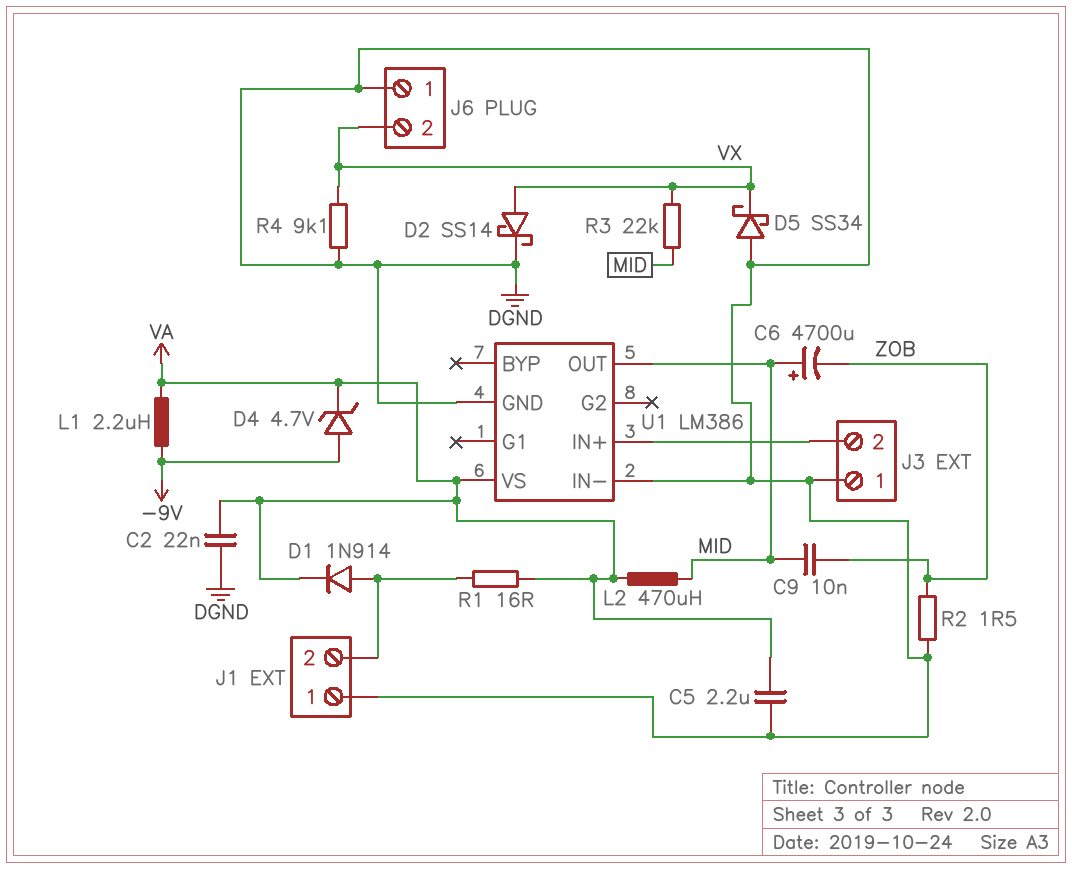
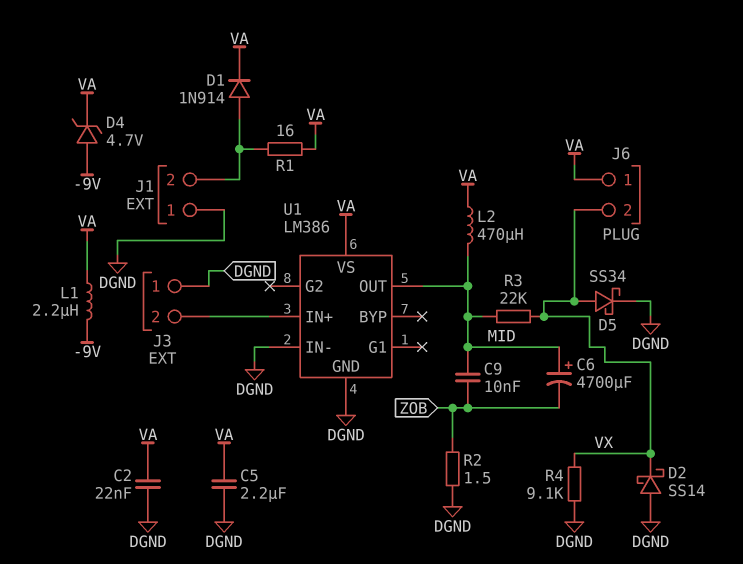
D2: schottky SS14 (A VX, K DGND) -> schottky SS14 (A DGND, K VX)
D5: schottky SS34 (A DGND, K VX) -> schottky SS34 (A VX, K DGND)
J6 pin 1: DGND -> VA

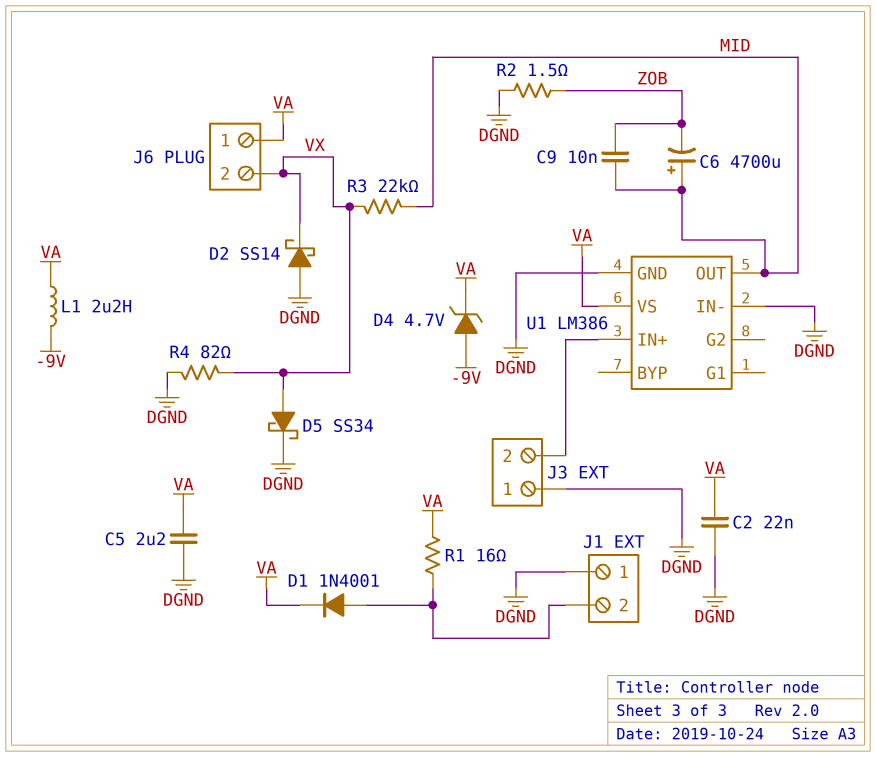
D1: diode 1N914 (A J1/2, K VA) -> diode 1N4001 (A J1/2, K VA)
L2: 470uH (MID, VA) -> none
R4: 9.1k (DGND, VX) -> 82 (DGND, VX)

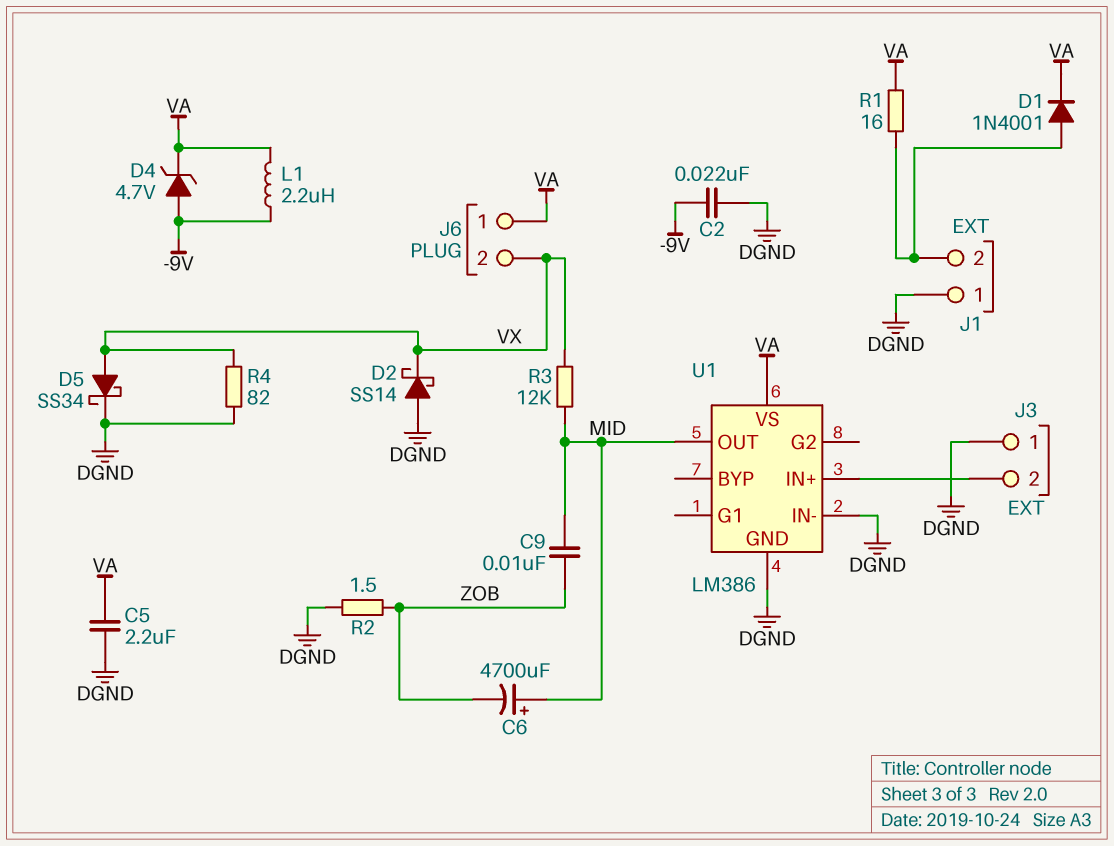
C2: 22nF (DGND, VA) -> 22nF (-9V, DGND)
R3: 22k (MID, VX) -> 12k (MID, VX)

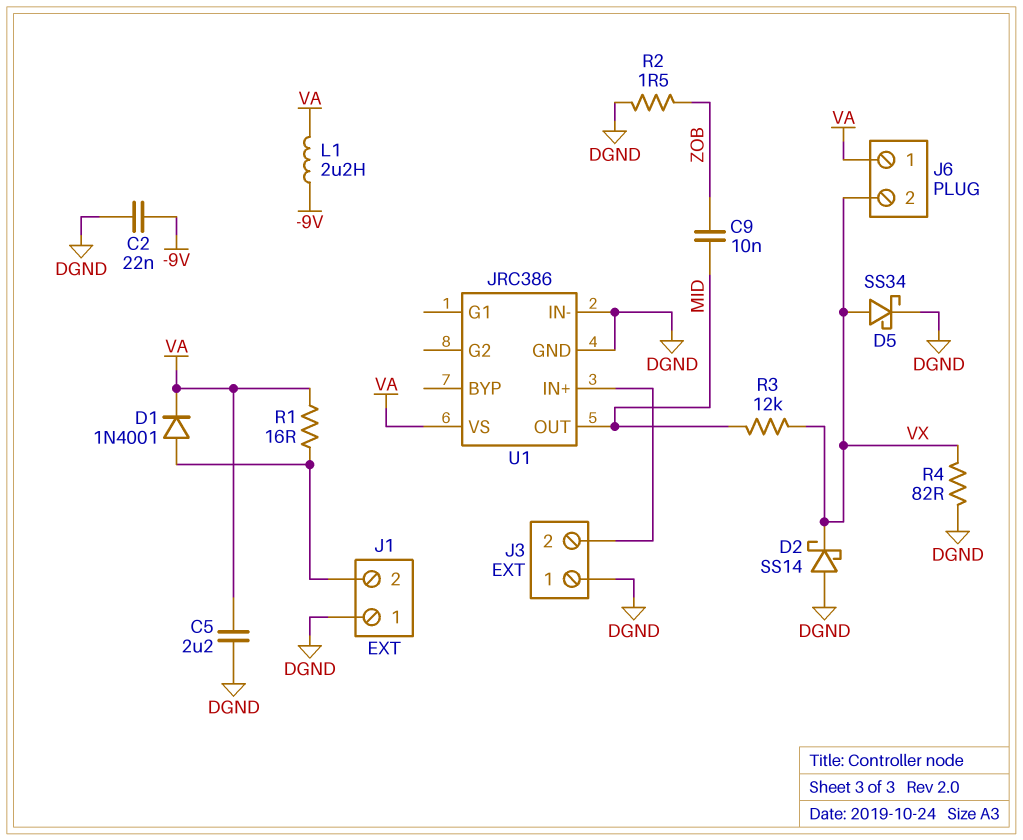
C6: 4700uF (plus MID, minus ZOB) -> none
D4: zener 4.7V (A -9V, K VA) -> none
U1: LM386 -> JRC386

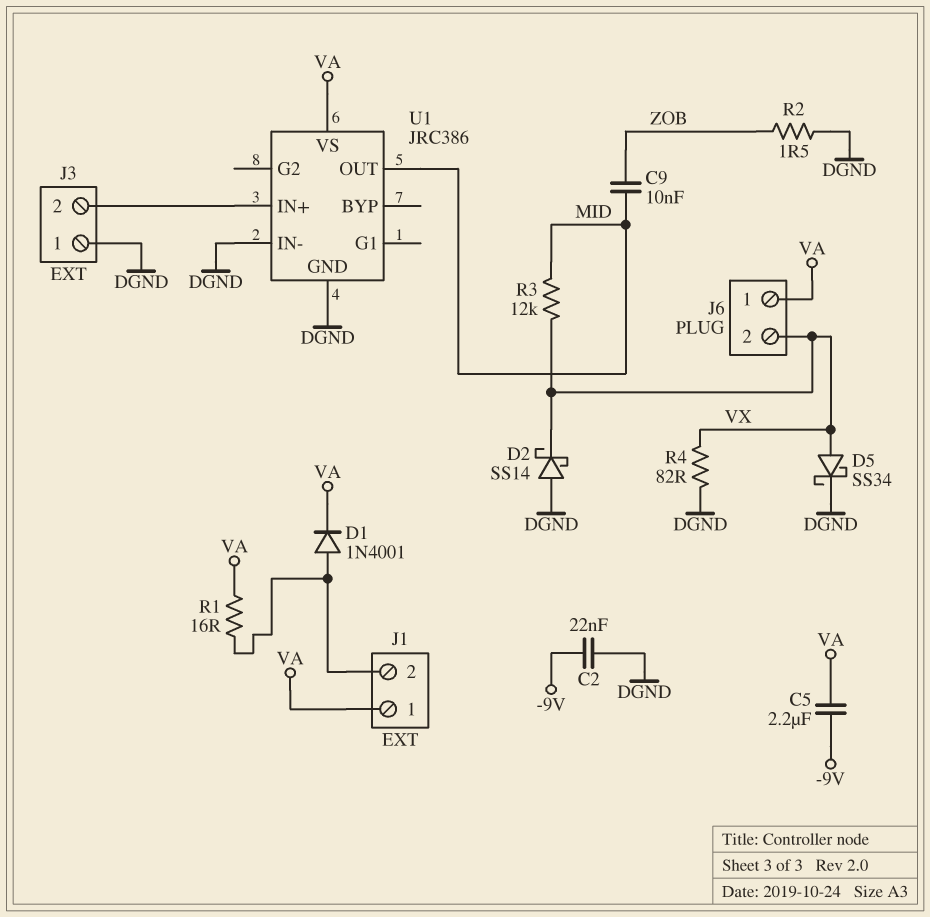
C5: 2.2uF (DGND, VA) -> 2.2uF (-9V, VA)
J1 pin 1: DGND -> VA
L1: 2.2uH (-9V, VA) -> none

